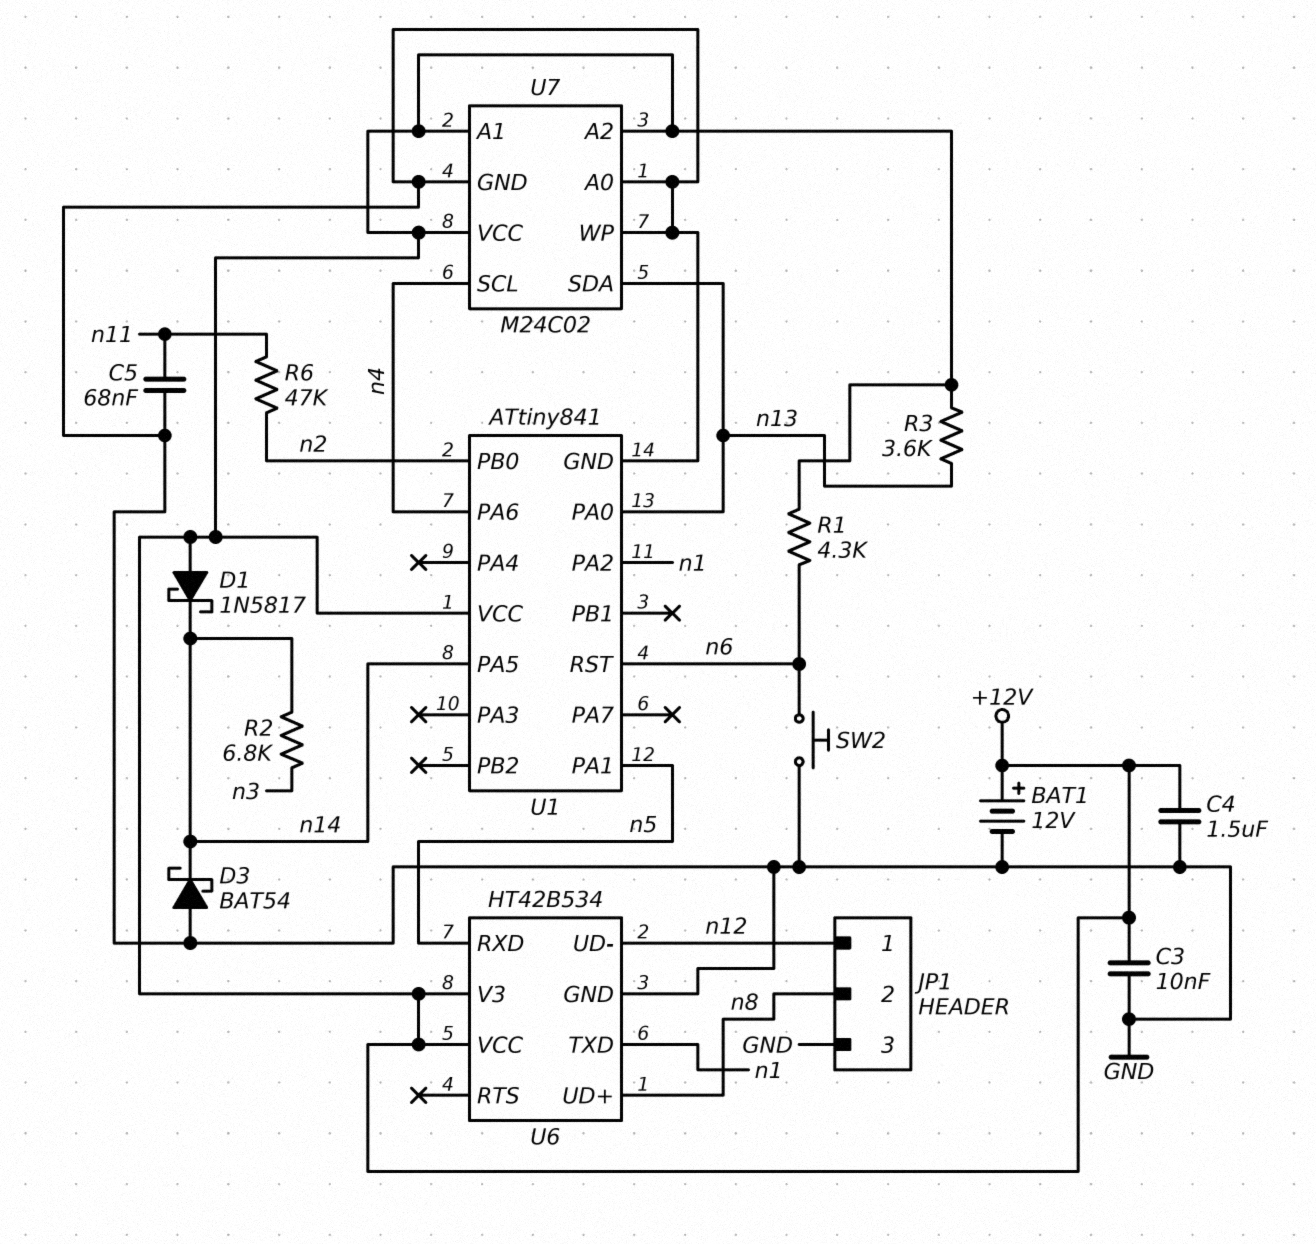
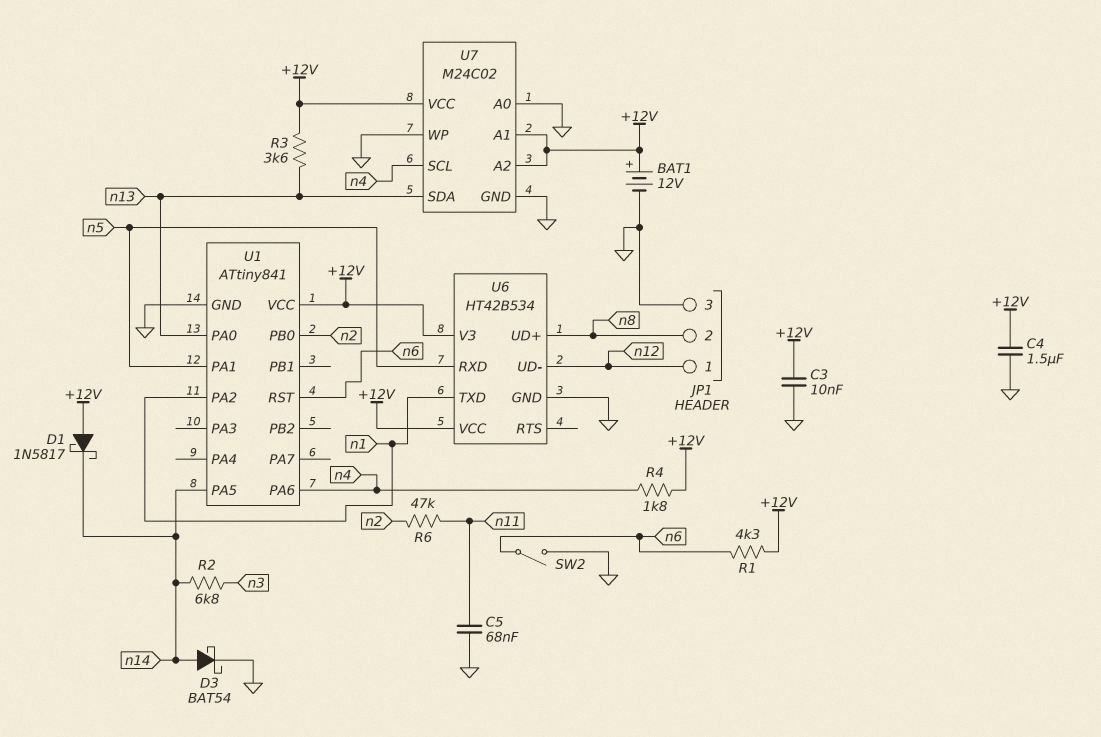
D3: schottky BAT54 (A GND, K n14) -> schottky BAT54 (A n14, K GND)
R4: none -> 1.8k (+12V, n4)
SW2: button (GND, n6) -> switch (GND, n6)

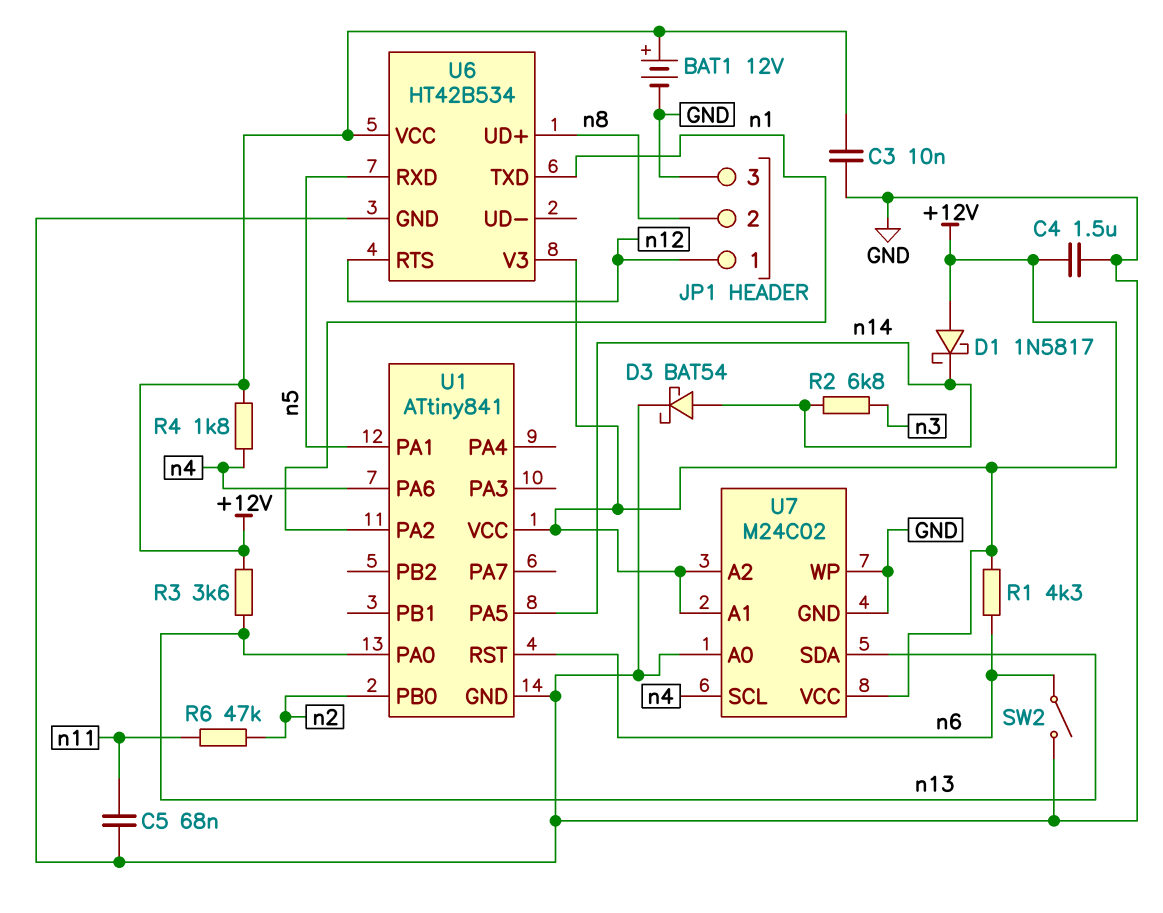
U6 pin RTS: none -> n12
U6 pin UD-: n12 -> none

